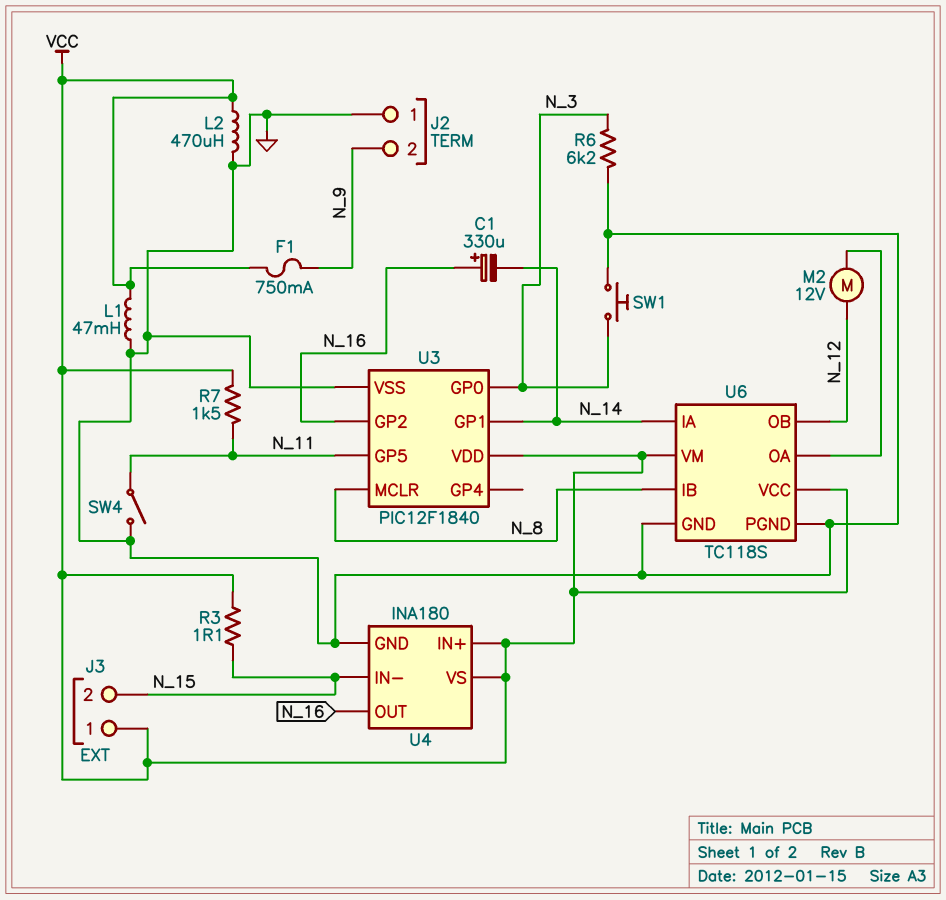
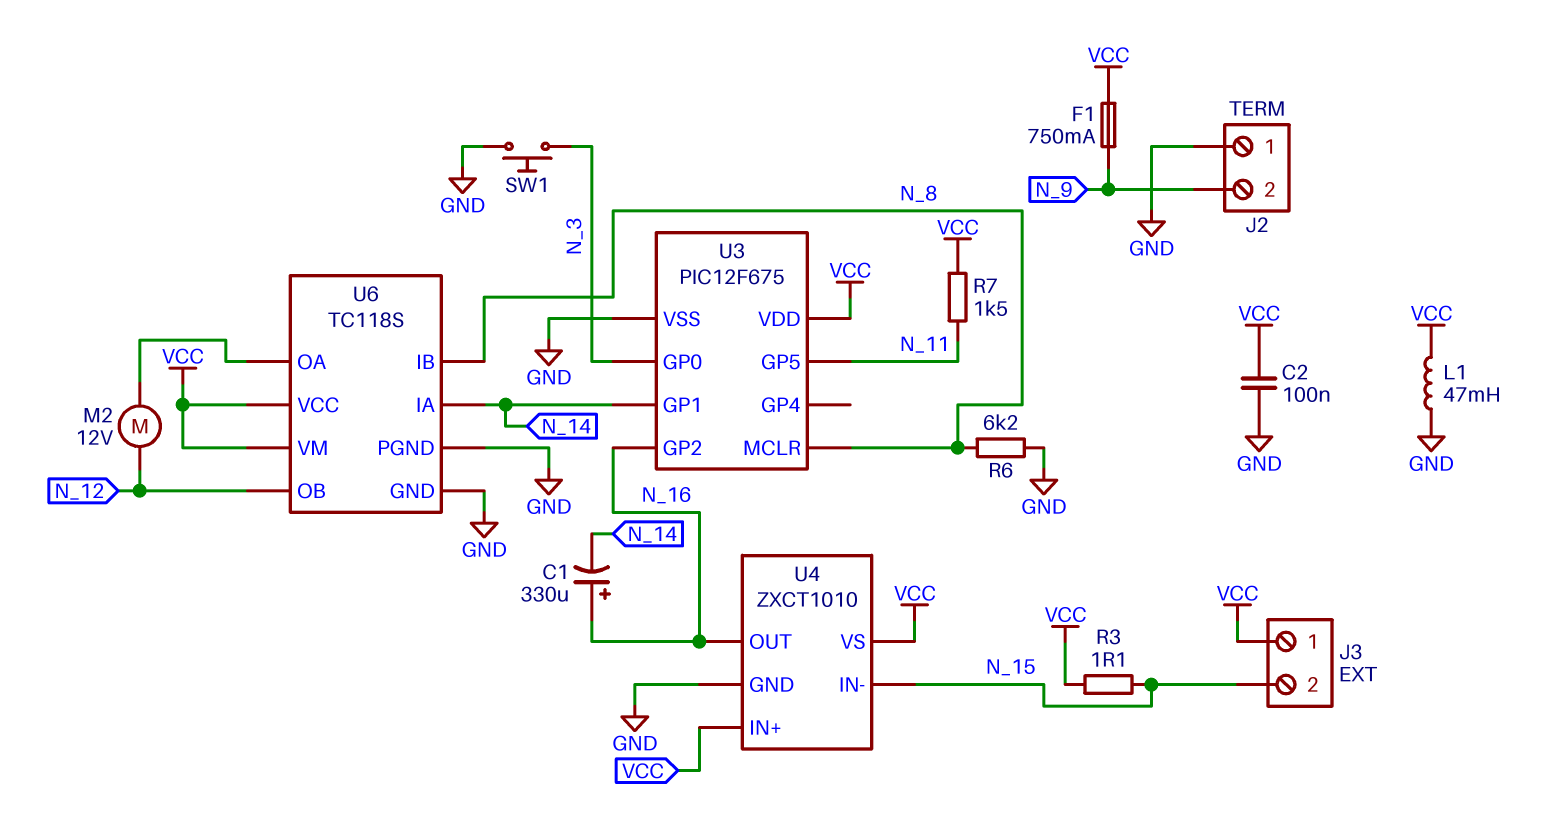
C2: none -> 100nF (GND, VCC)
L2: 470uH (GND, VCC) -> none
R6: 6.2k (GND, N_3) -> 6.2k (GND, N_8)
SW4: switch (GND, N_11) -> none
U3: PIC12F1840 -> PIC12F675
U4: INA180 -> ZXCT1010

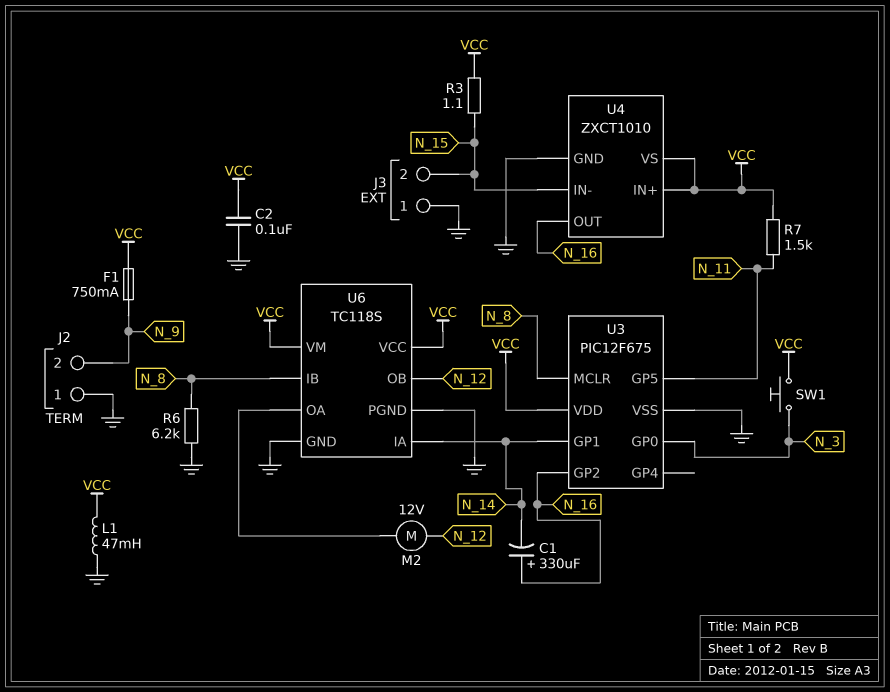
J3 pin 1: VCC -> GND
SW1: button (GND, N_3) -> button (N_3, VCC)

